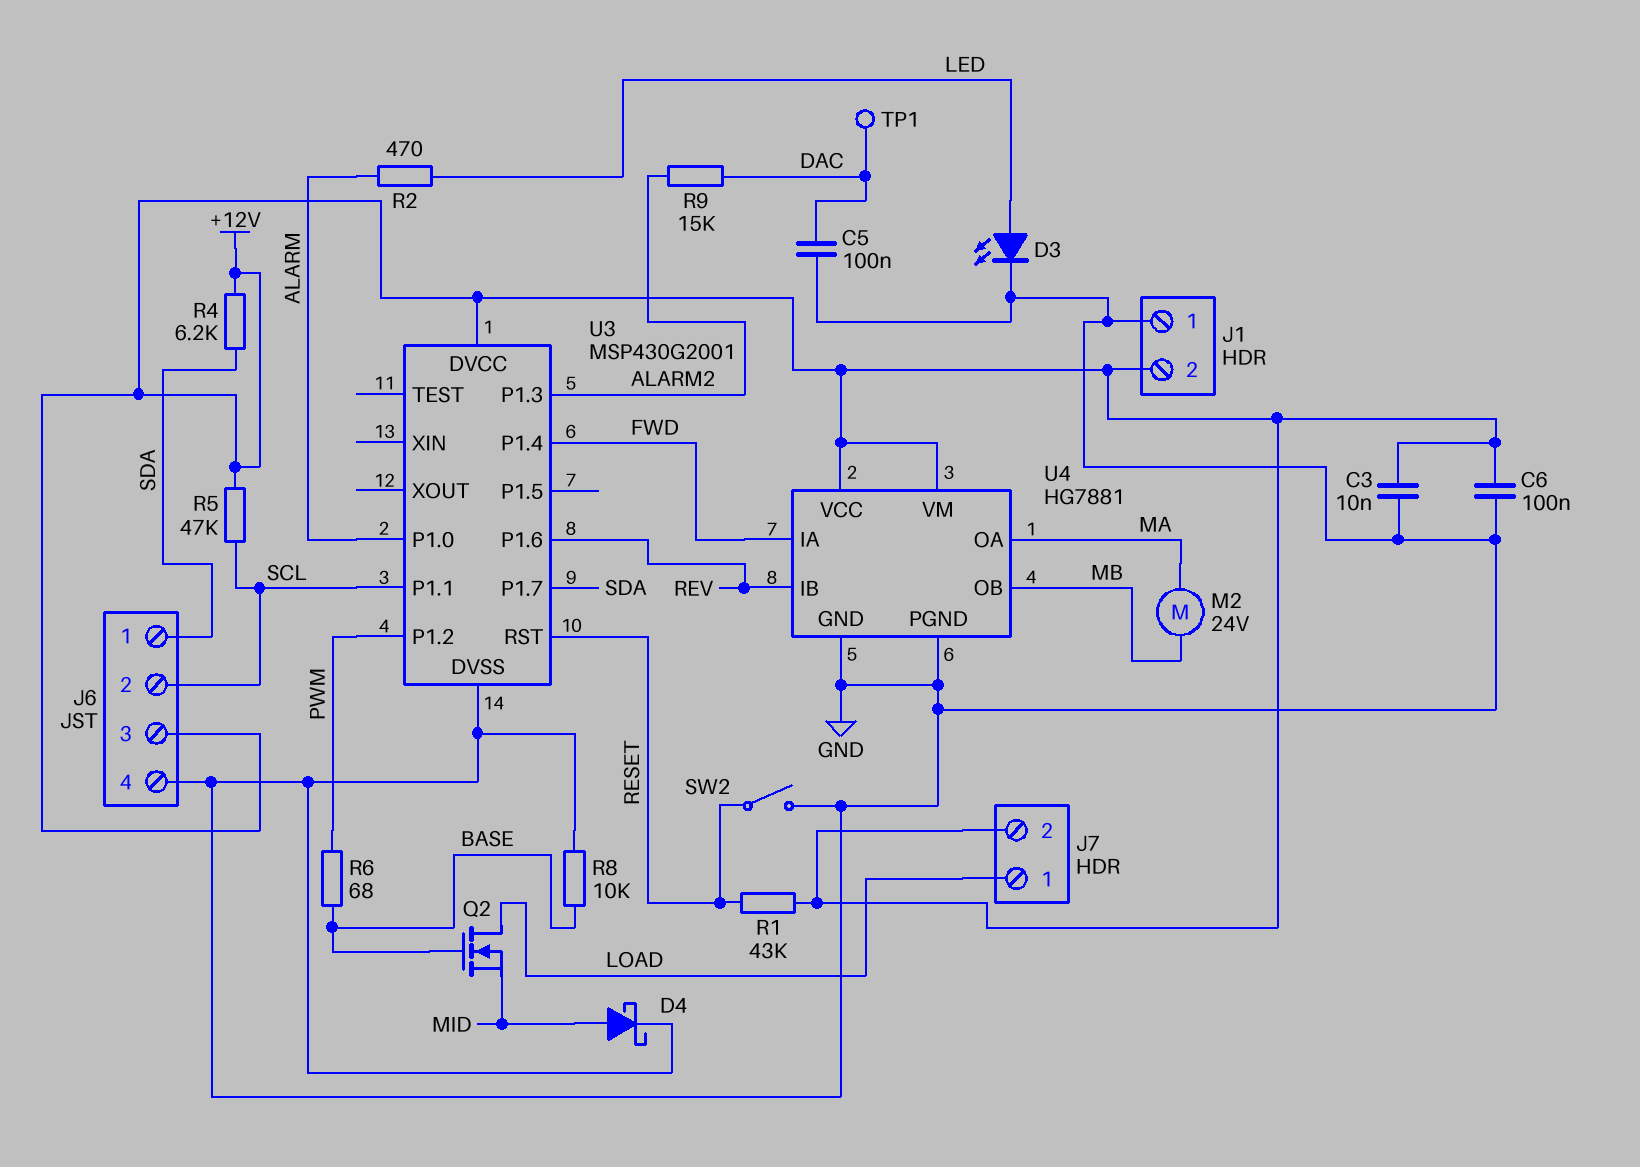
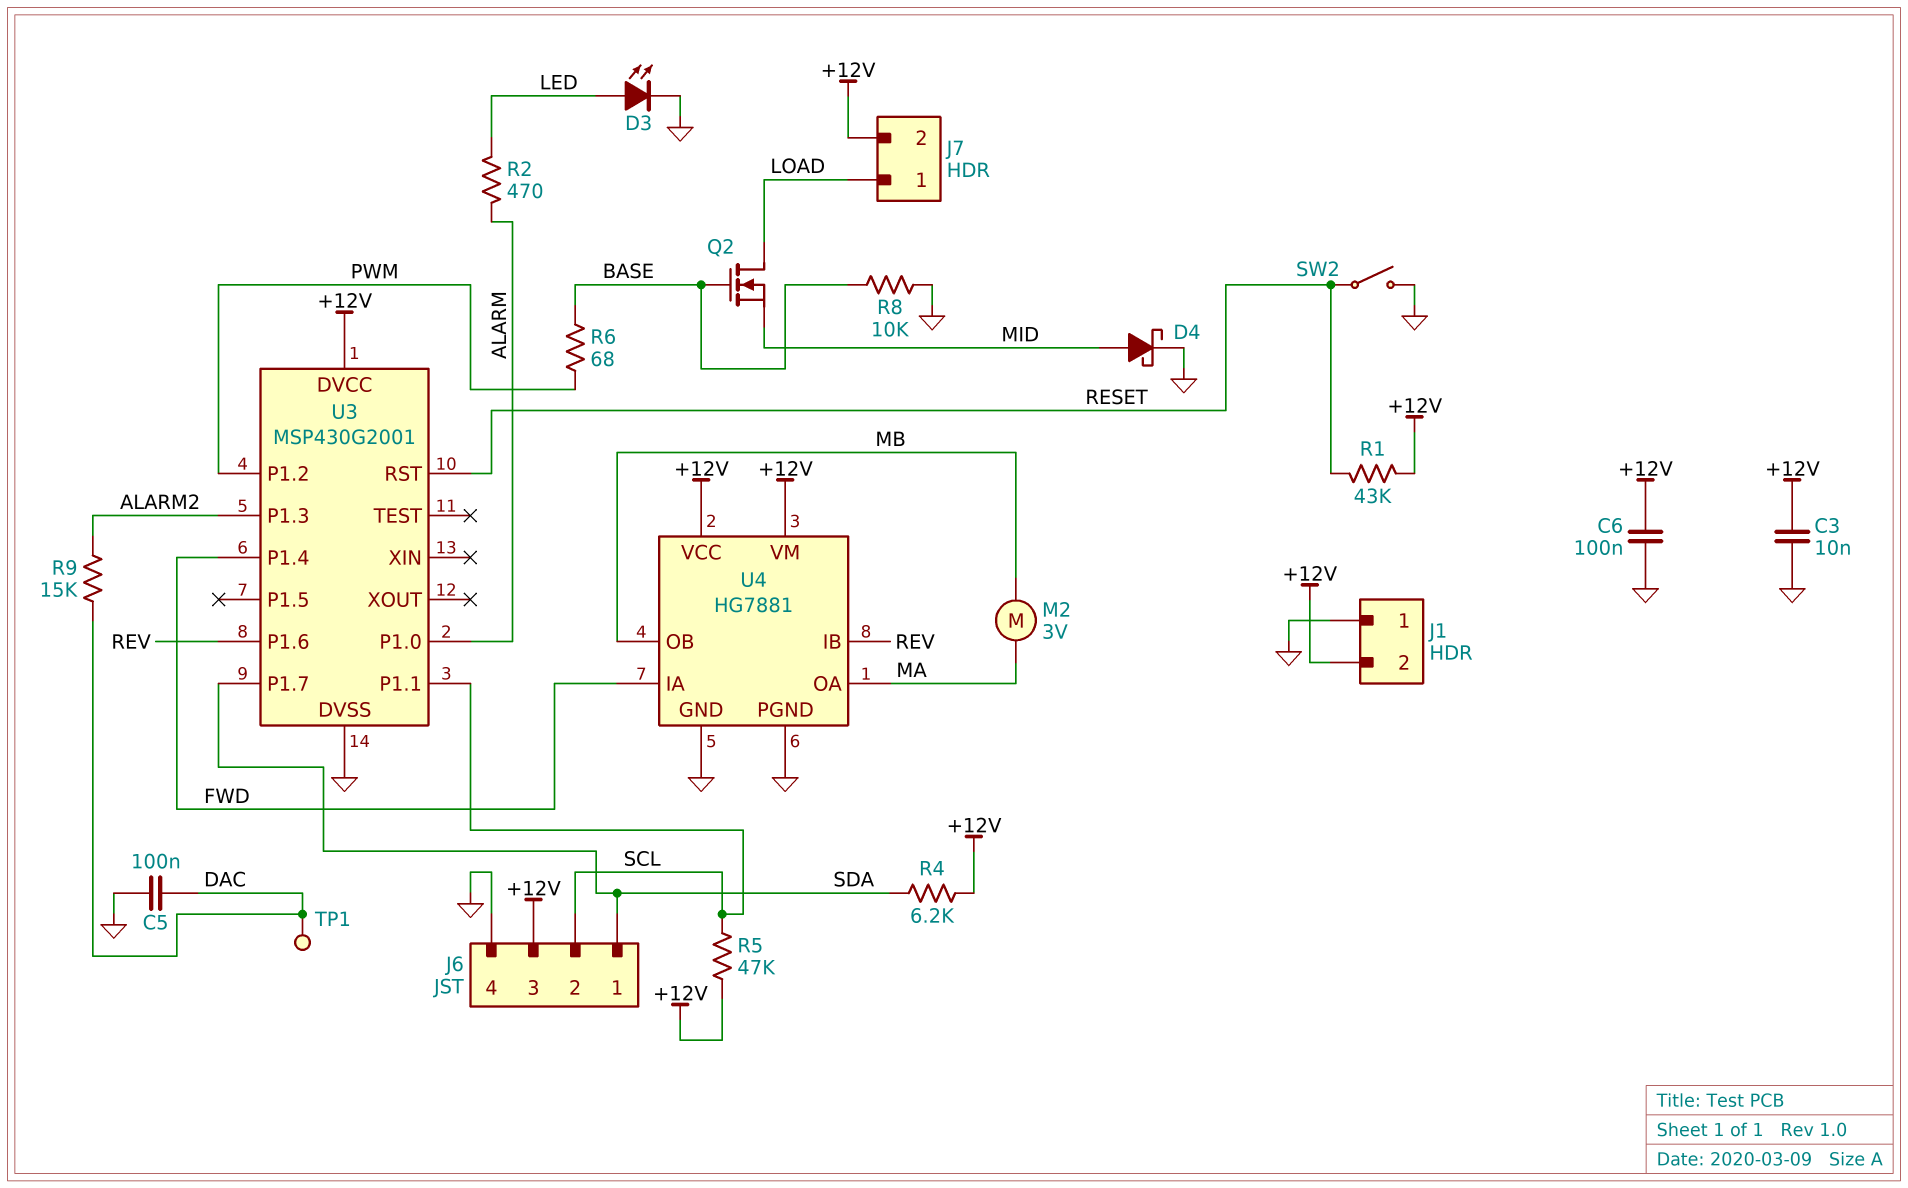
M2: motor 24V (MA, MB) -> motor 3V (MA, MB)

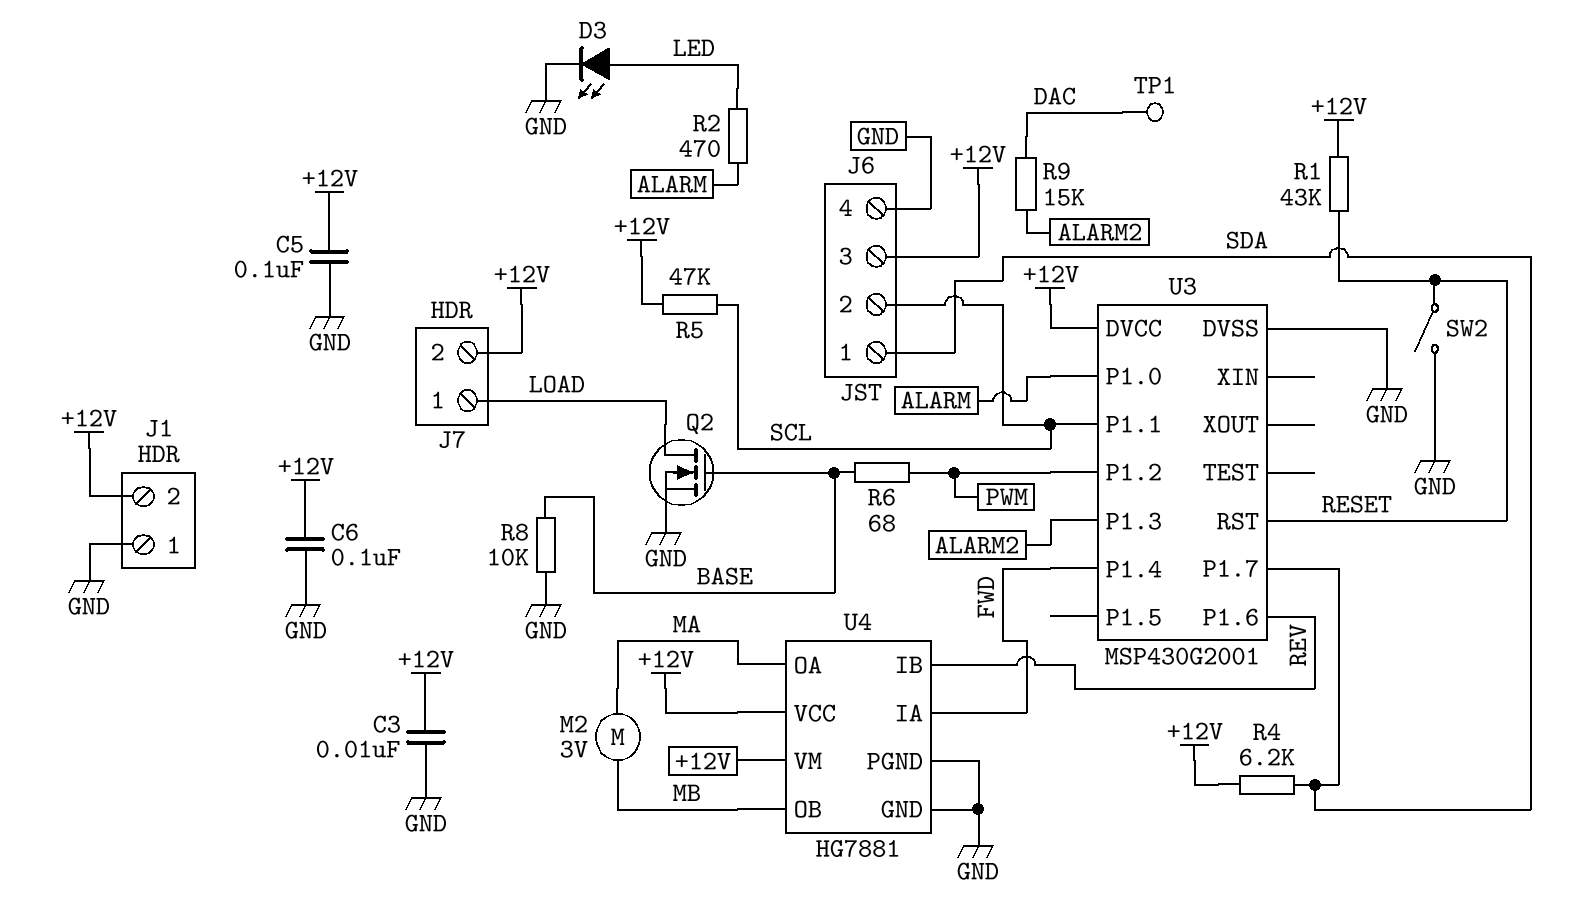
C5: 100nF (DAC, GND) -> 100nF (+12V, GND)
D4: schottky (A MID, K GND) -> none
Q2: NMOS (G BASE, D LOAD, S MID) -> NMOS (G BASE, D LOAD, S GND)

